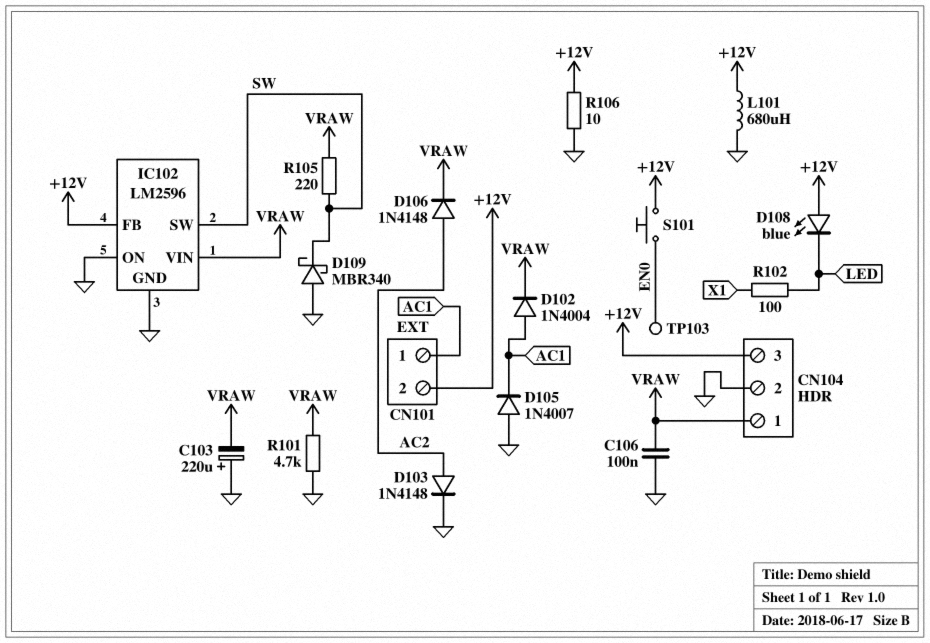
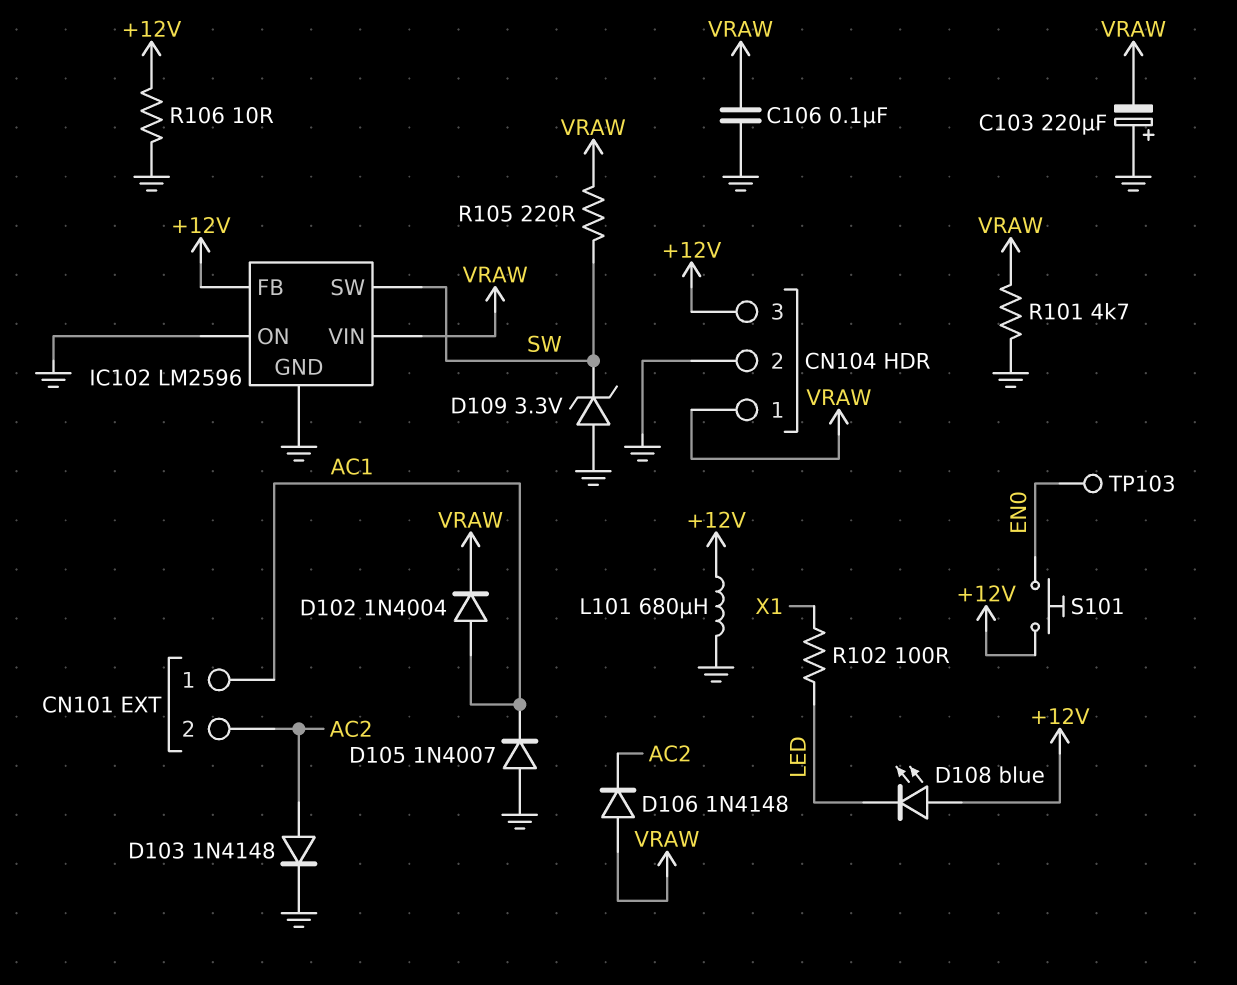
CN101 pin 2: +12V -> AC2
D106: diode 1N4148 (A AC2, K VRAW) -> diode 1N4148 (A VRAW, K AC2)
D109: schottky MBR340 (A GND, K SW) -> zener 3.3V (A GND, K SW)

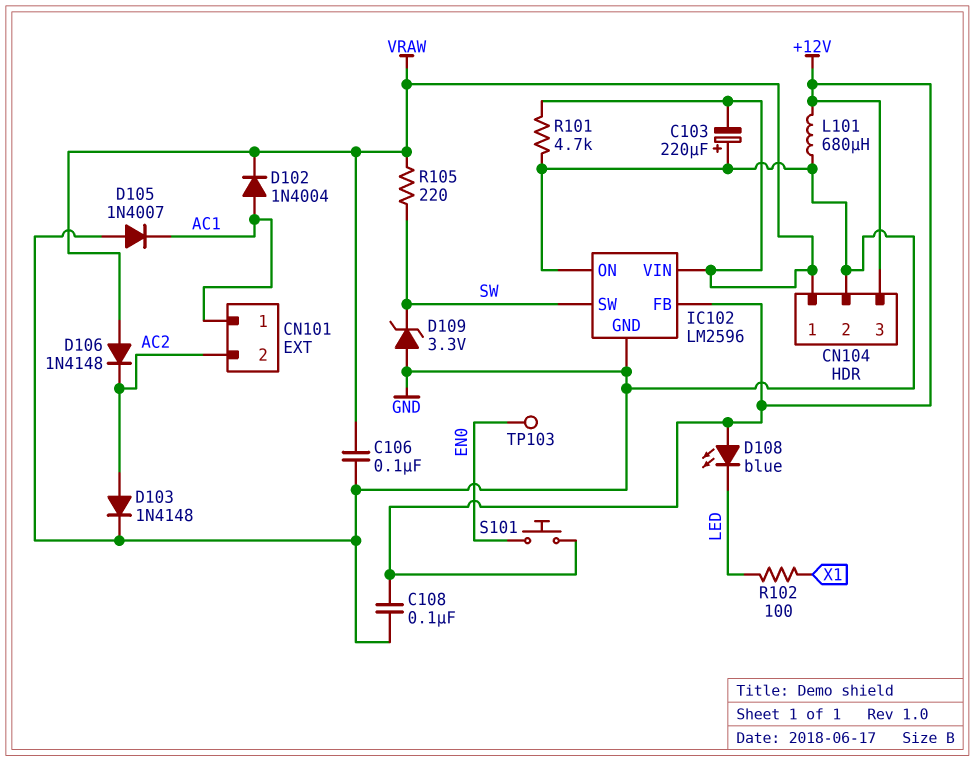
C108: none -> 100nF (+12V, GND)
R106: 10 (+12V, GND) -> none

